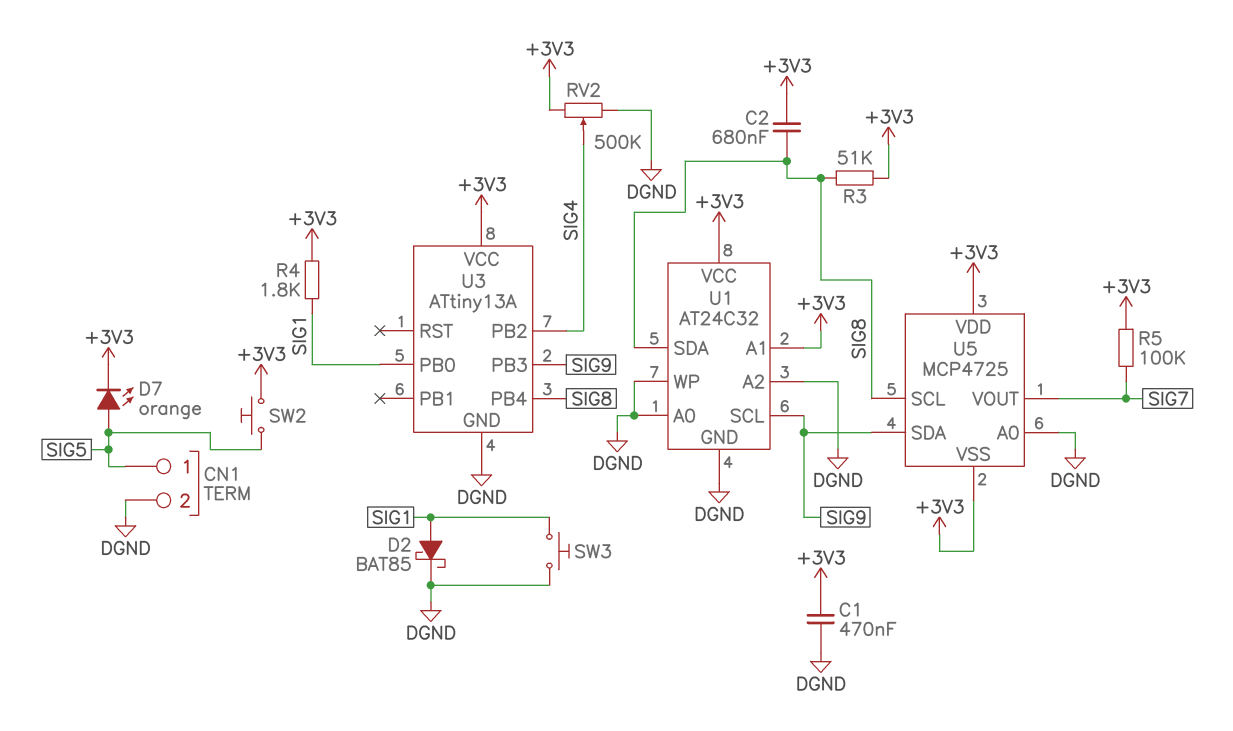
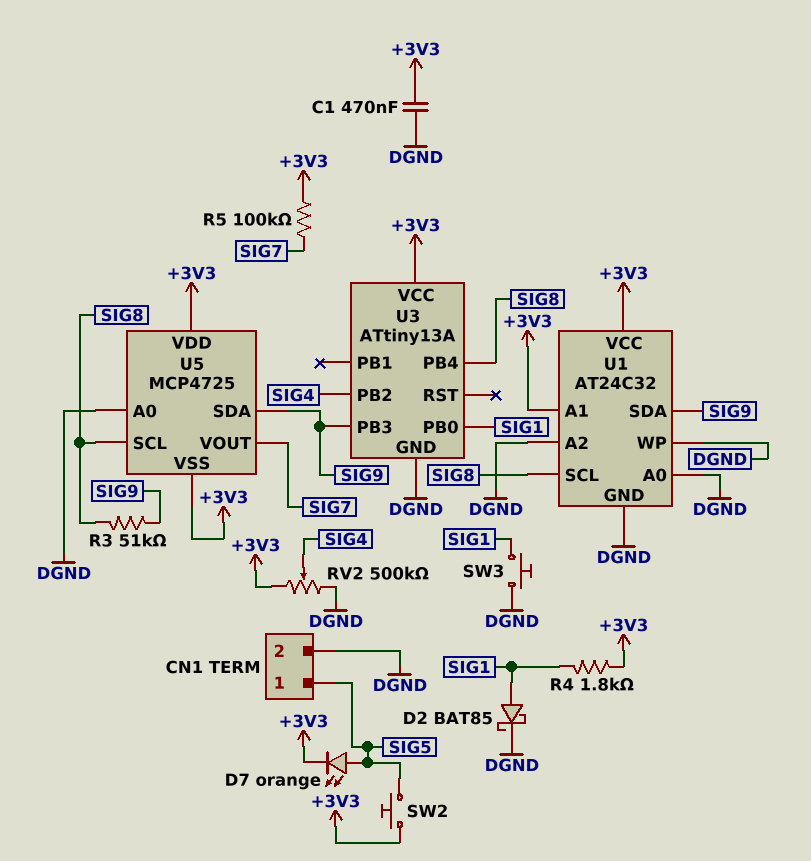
C2: 680nF (+3V3, SIG8) -> none
R3: 51k (+3V3, SIG8) -> 51k (SIG8, SIG9)
U1 pin SCL: SIG9 -> SIG8
U1 pin SDA: SIG8 -> SIG9

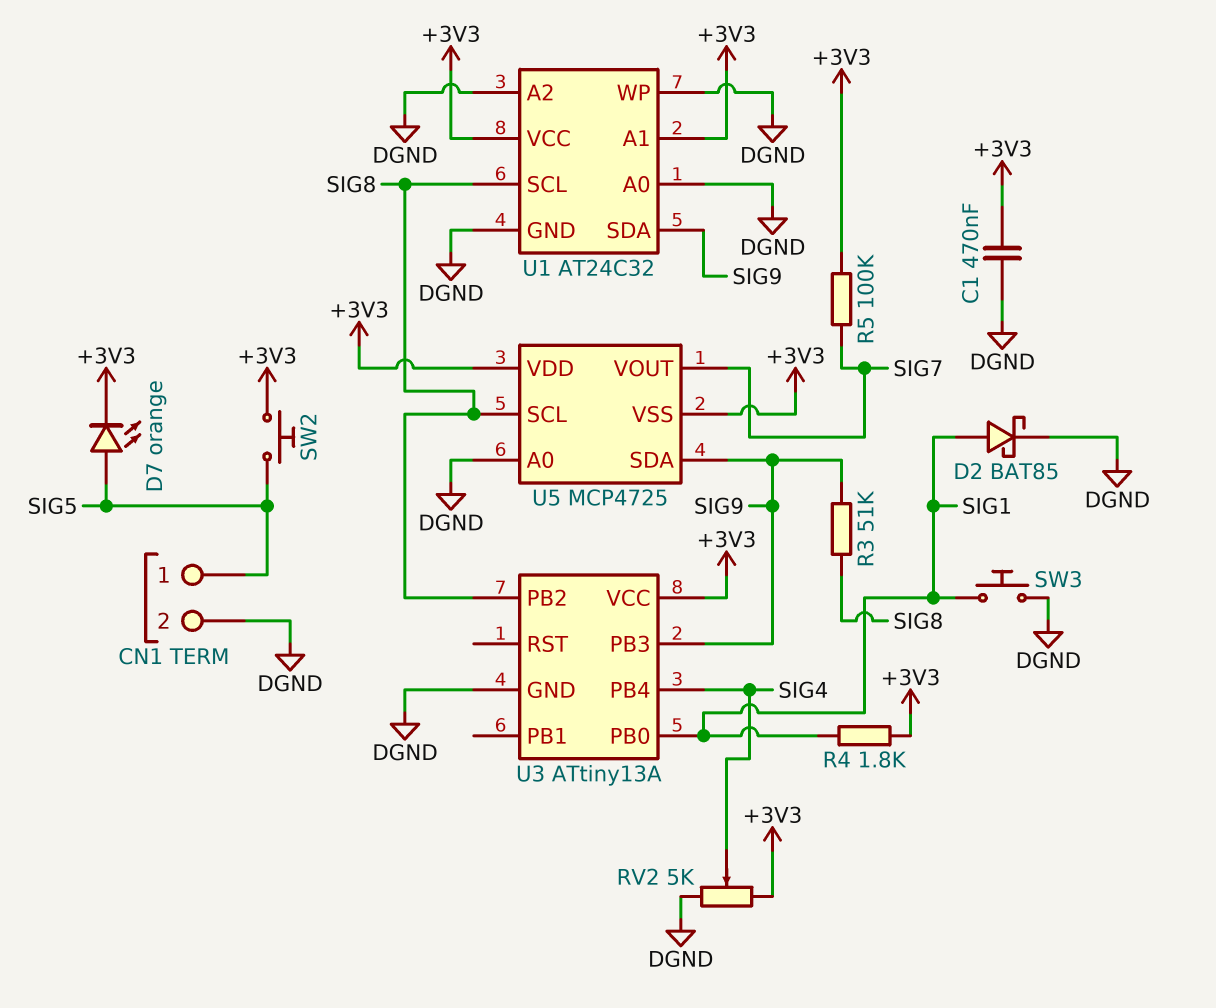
RV2: 500k (+3V3, DGND, wiper SIG4) -> 5k (+3V3, DGND, wiper SIG4)
U3 pin PB2: SIG4 -> SIG8
U3 pin PB4: SIG8 -> SIG4

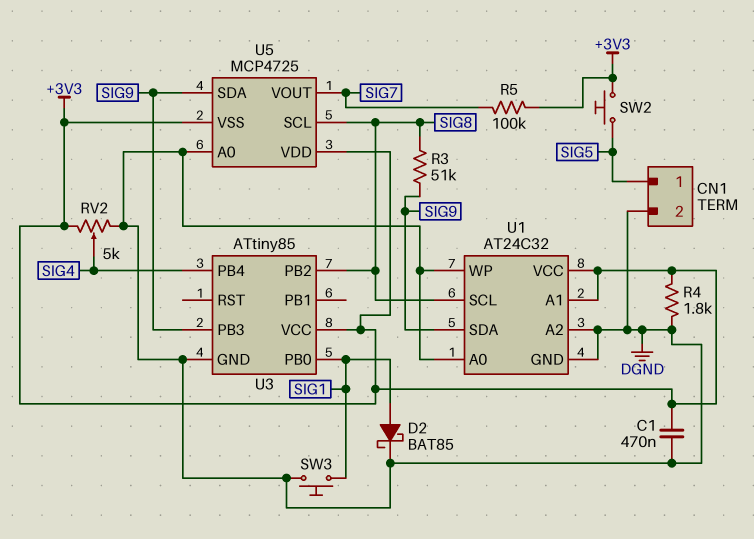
D7: LED orange (A SIG5, K +3V3) -> none
R4: 1.8k (+3V3, SIG1) -> 1.8k (+3V3, DGND)
U3: ATtiny13A -> ATtiny85

